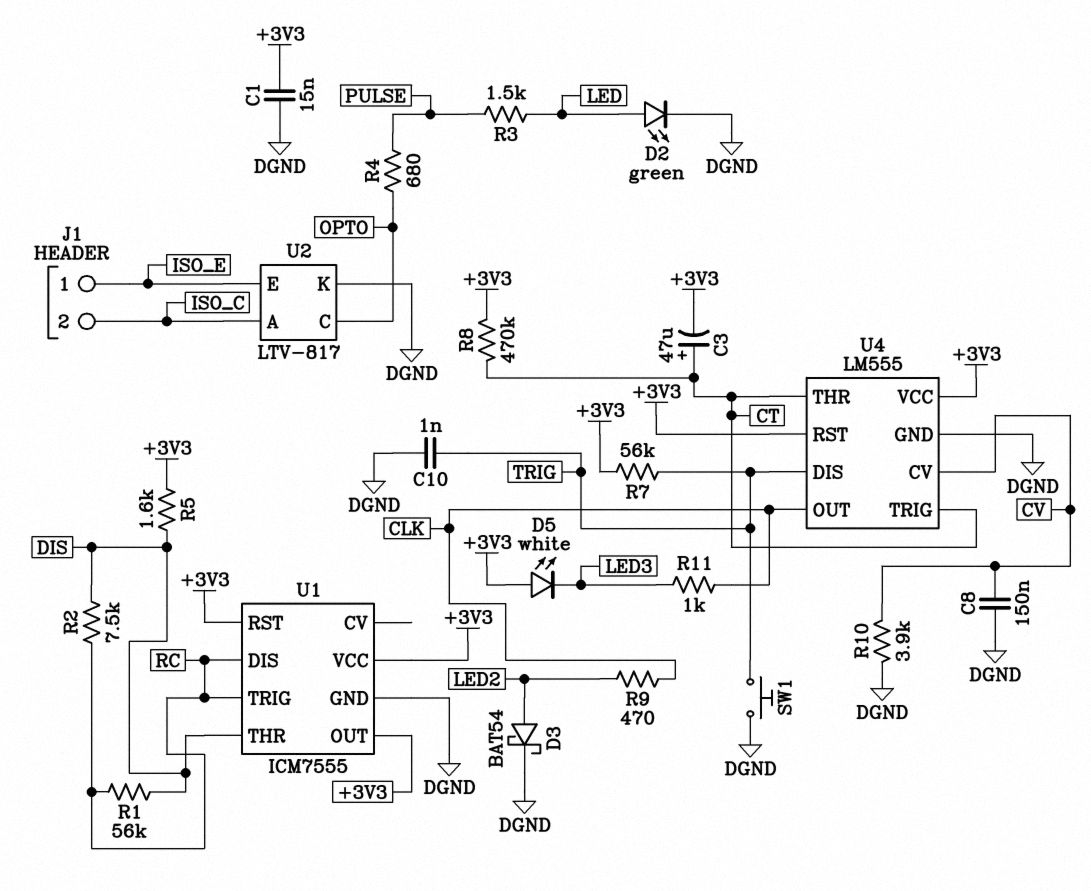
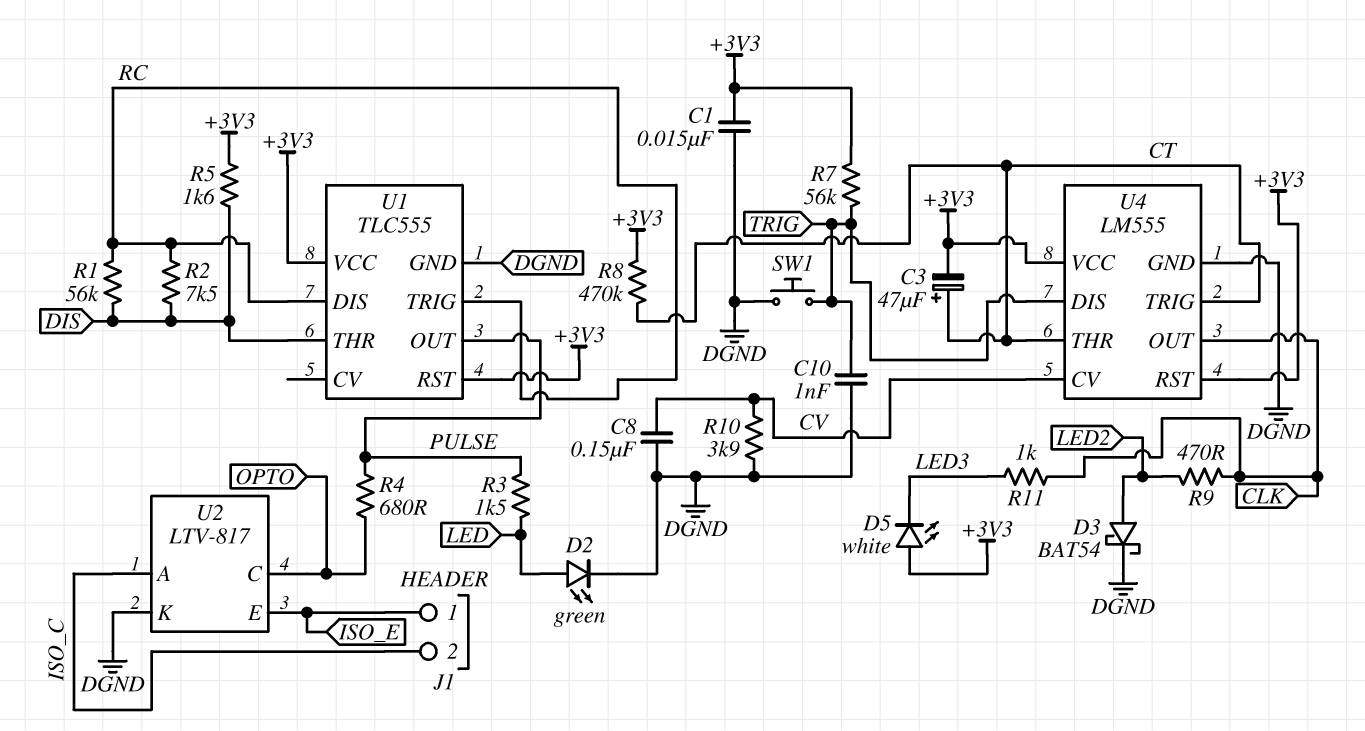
U1: ICM7555 -> TLC555
U1 pin OUT: +3V3 -> PULSE

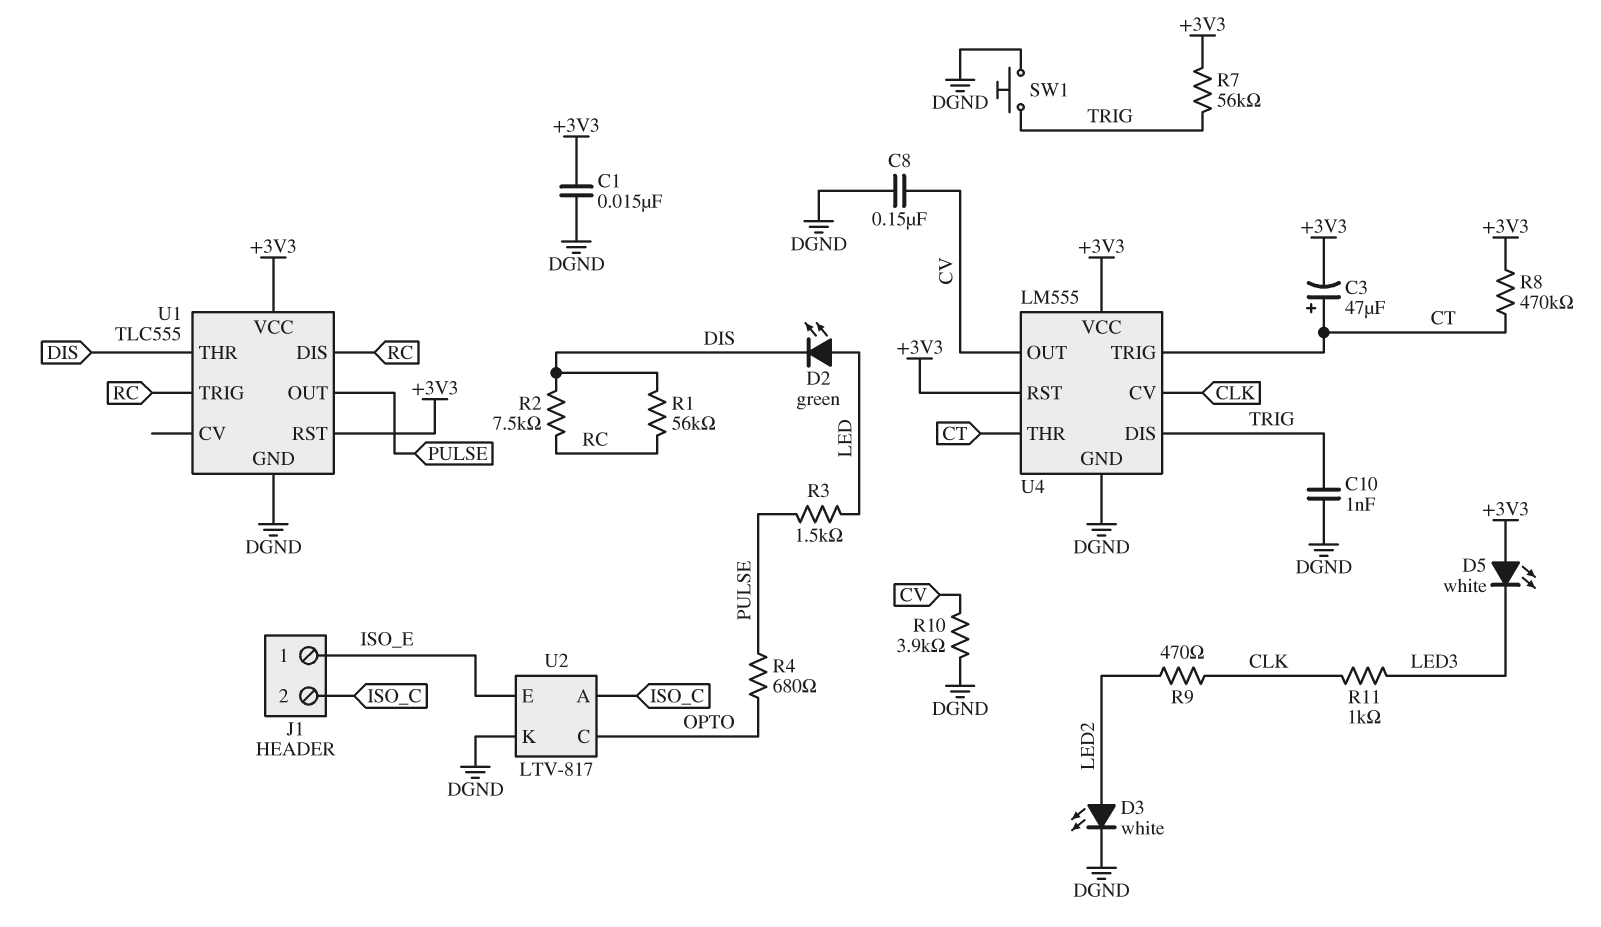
D2: LED green (A LED, K DGND) -> LED green (A LED, K DIS)
D3: schottky BAT54 (A LED2, K DGND) -> LED white (A LED2, K DGND)
R5: 1.6k (+3V3, DIS) -> none
U4 pin CV: CV -> CLK
U4 pin OUT: CLK -> CV

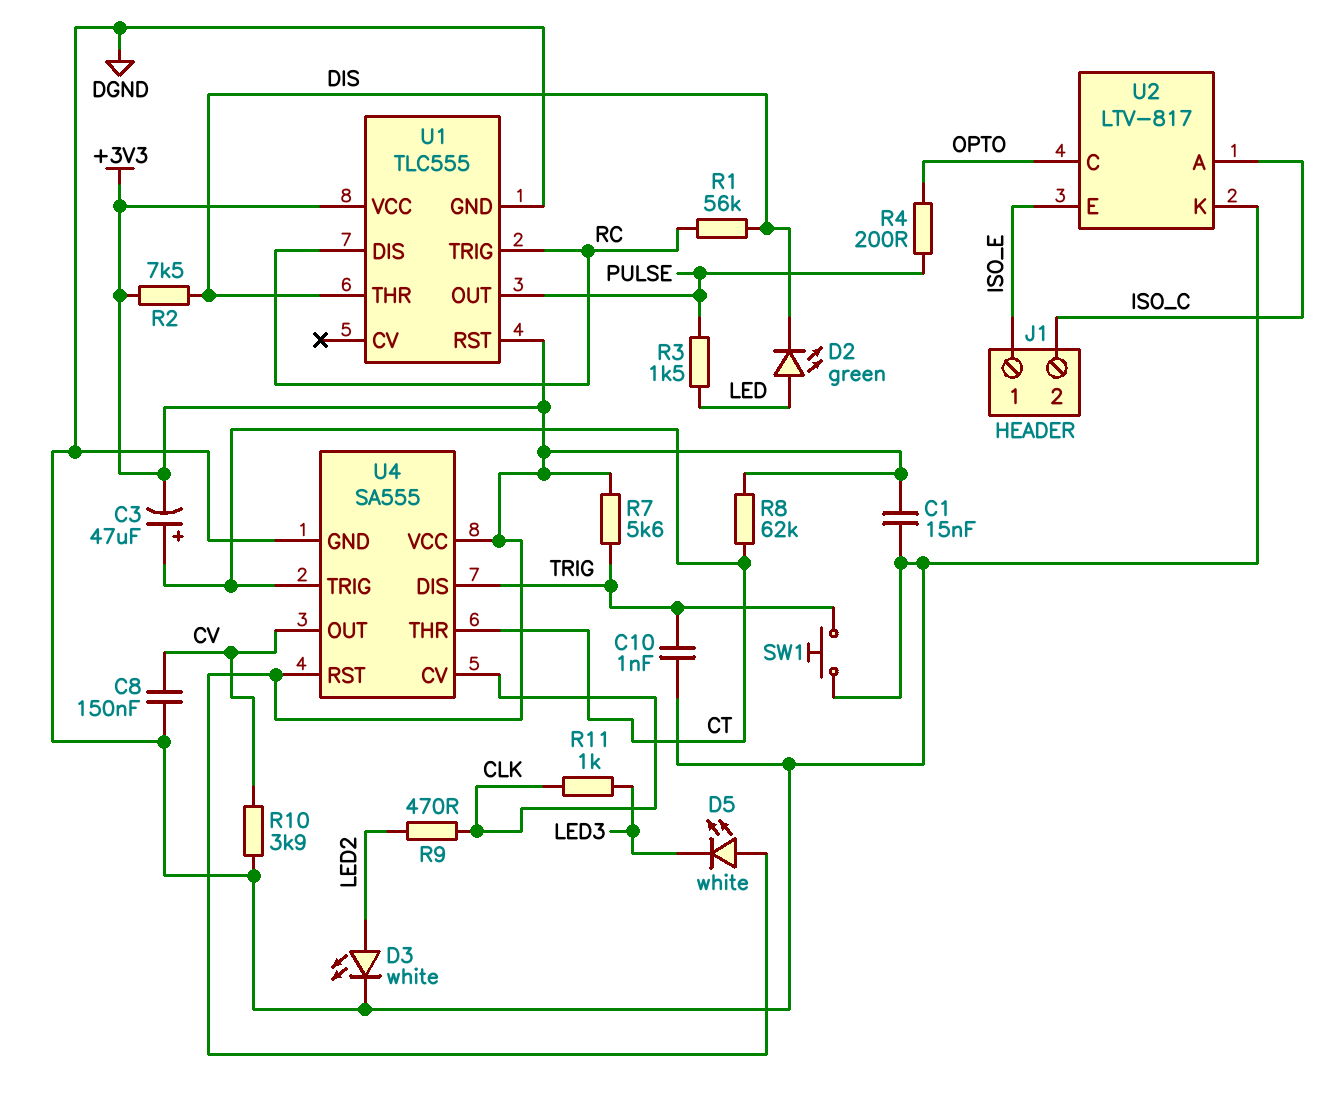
R2: 7.5k (DIS, RC) -> 7.5k (+3V3, DIS)
R4: 680 (OPTO, PULSE) -> 200 (OPTO, PULSE)
R7: 56k (+3V3, TRIG) -> 5.6k (+3V3, TRIG)
R8: 470k (+3V3, CT) -> 62k (+3V3, CT)
U4: LM555 -> SA555

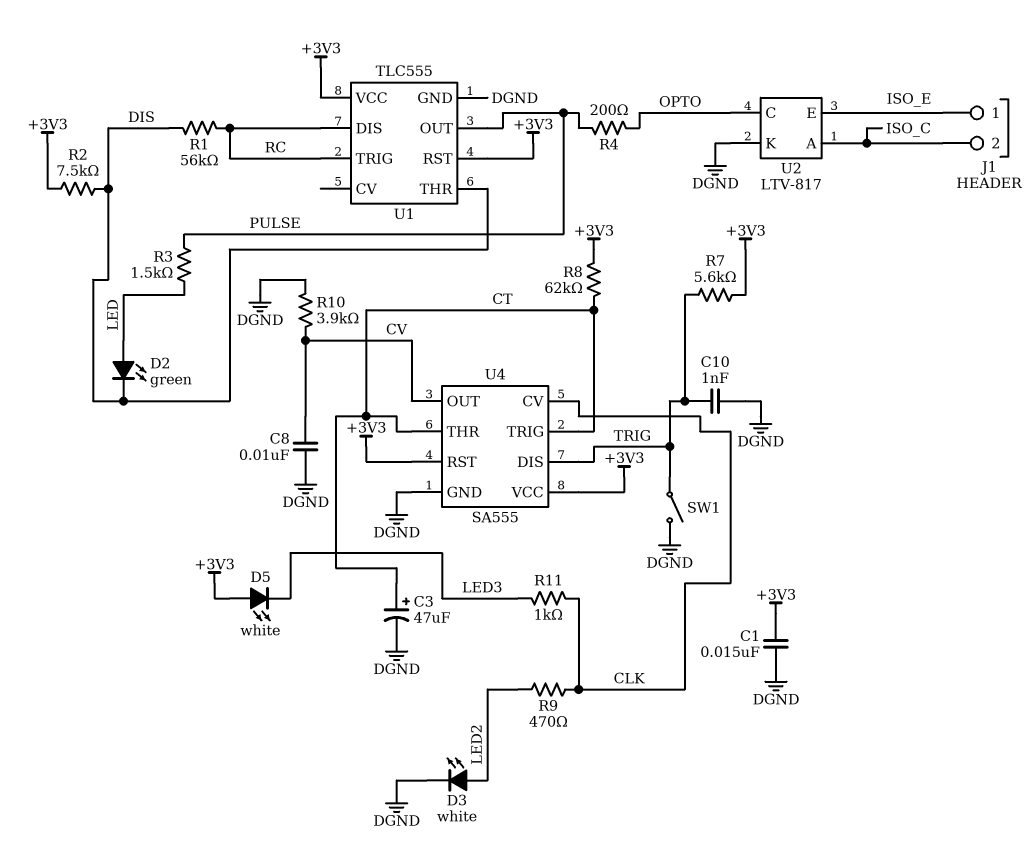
C3: 47uF (plus CT, minus +3V3) -> 47uF (plus CT, minus DGND)
C8: 150nF (CV, DGND) -> 10nF (CV, DGND)
SW1: button (DGND, TRIG) -> switch (DGND, TRIG)

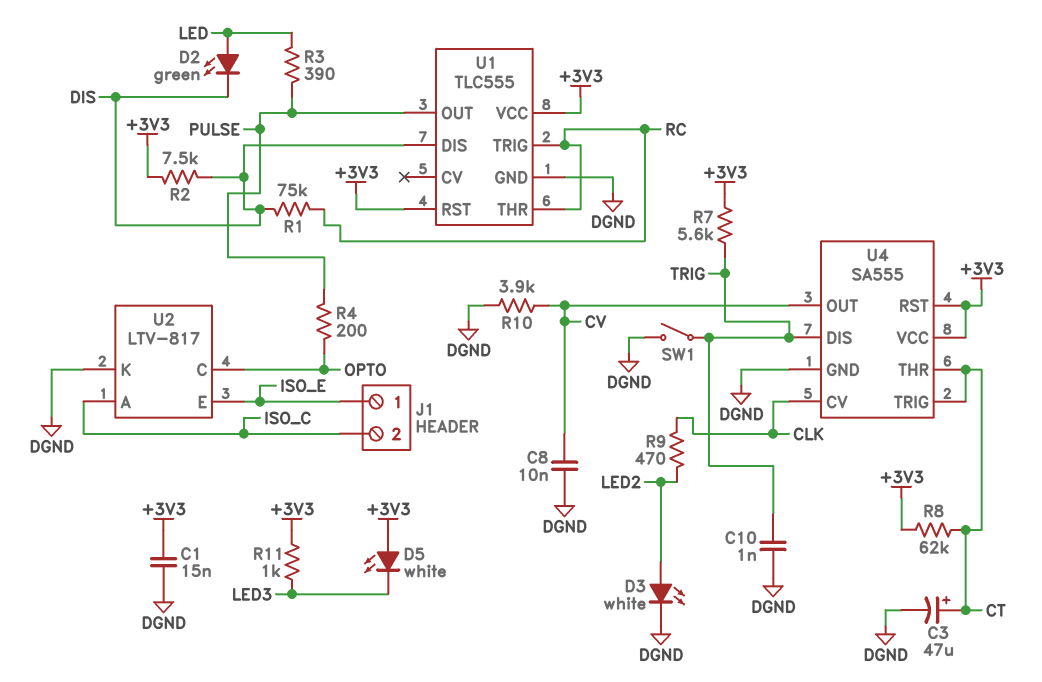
R1: 56k (DIS, RC) -> 75k (DIS, RC)
R3: 1.5k (LED, PULSE) -> 390 (LED, PULSE)
R11: 1k (CLK, LED3) -> 1k (+3V3, LED3)
U1 pin DIS: RC -> DIS
U1 pin THR: DIS -> RC

